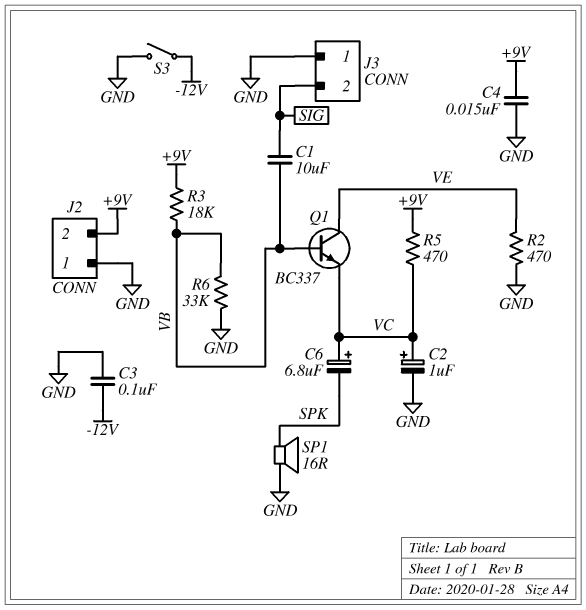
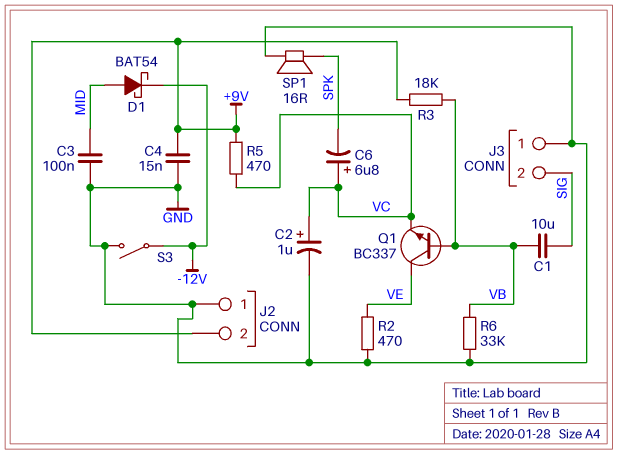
C3: 100nF (-12V, GND) -> 100nF (GND, MID)
D1: none -> schottky BAT54 (A MID, K -12V)

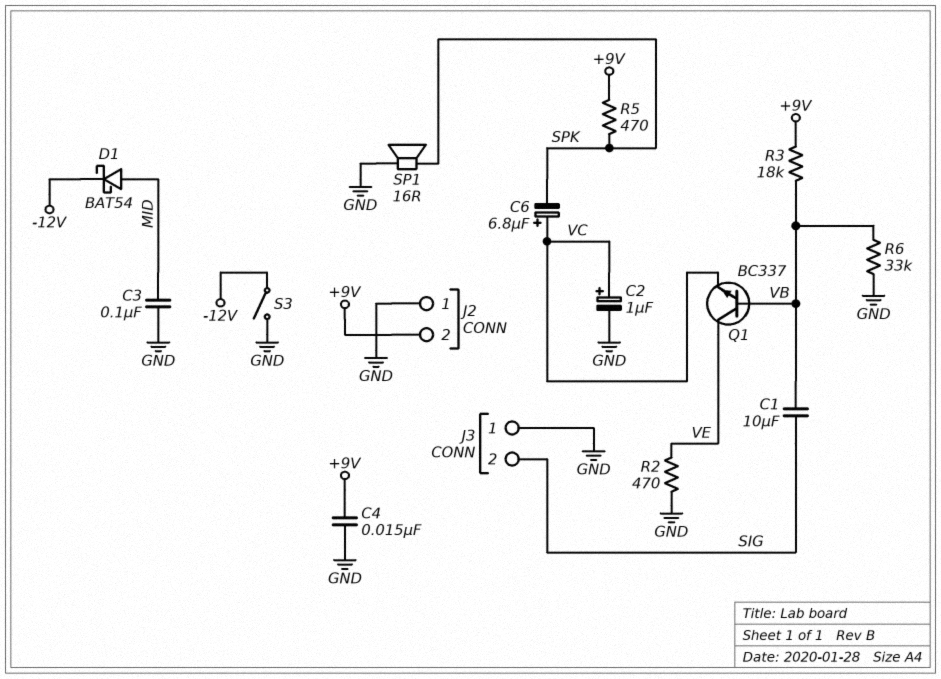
R5: 470 (+9V, VC) -> 470 (+9V, SPK)

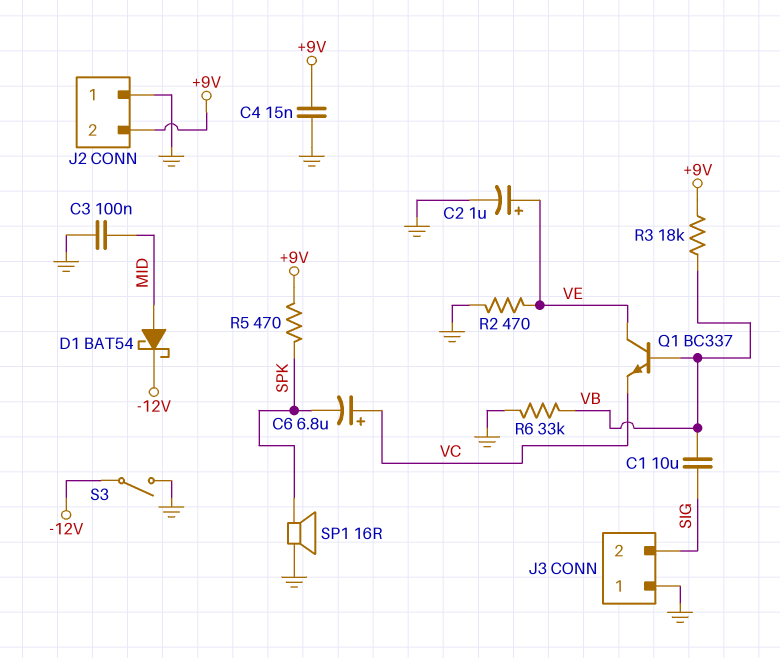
C2: 1uF (plus VC, minus GND) -> 1uF (plus VE, minus GND)

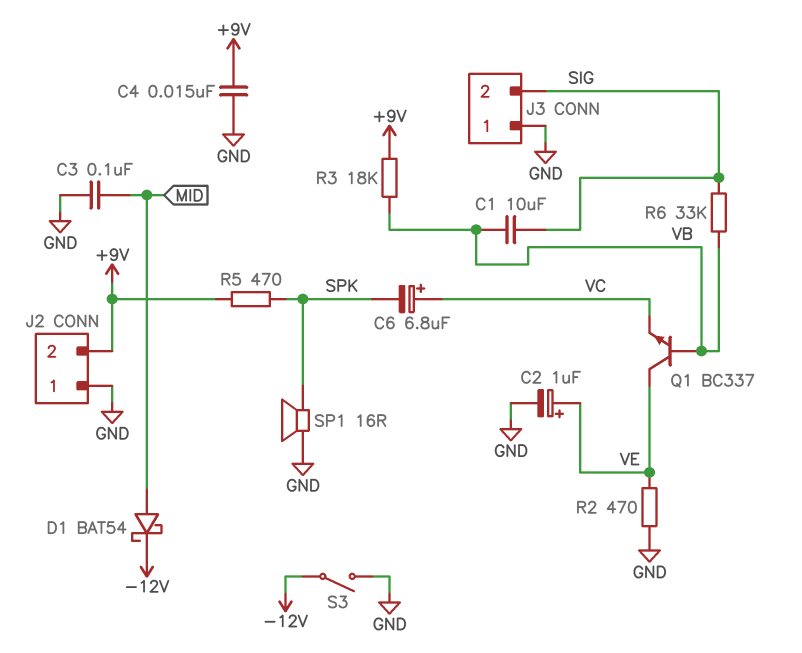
R6: 33k (GND, VB) -> 33k (SIG, VB)

